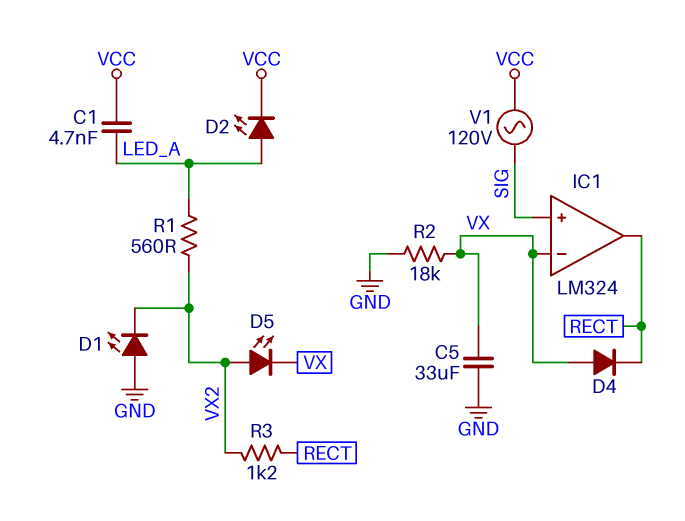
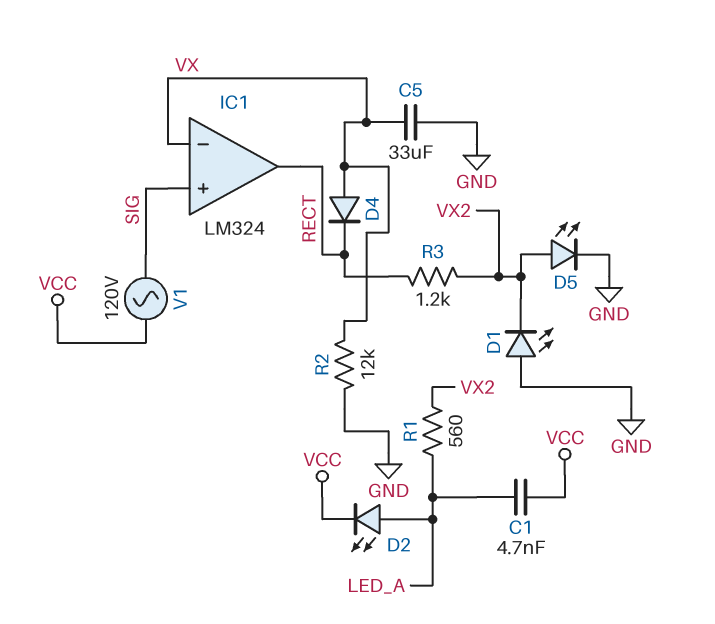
D5: LED (A VX2, K VX) -> LED (A VX2, K GND)
R2: 18k (GND, VX) -> 12k (GND, VX)

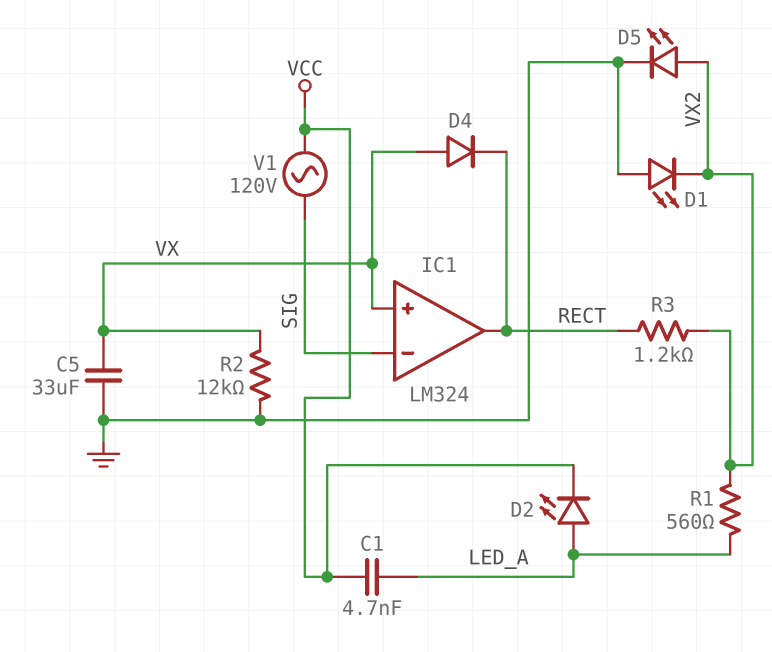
IC1 pin in+: SIG -> VX
IC1 pin in-: VX -> SIG

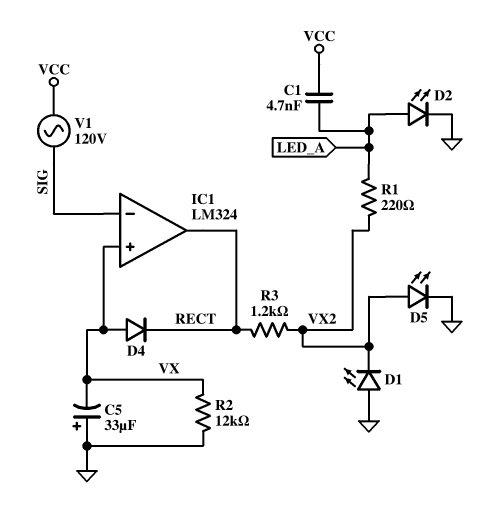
C5: 33uF (GND, VX) -> 33uF (plus GND, minus VX)
D2: LED (A LED_A, K VCC) -> LED (A LED_A, K GND)
R1: 560 (LED_A, VX2) -> 220 (LED_A, VX2)

